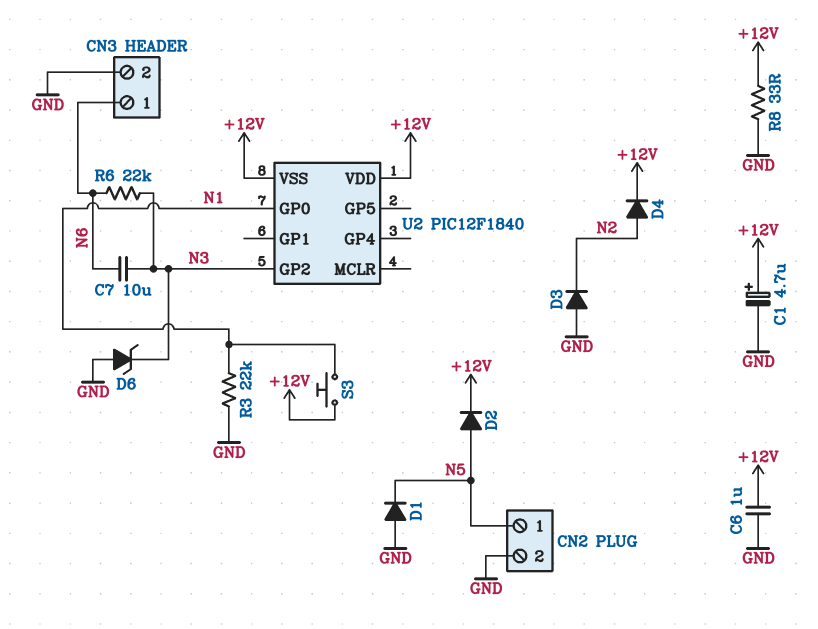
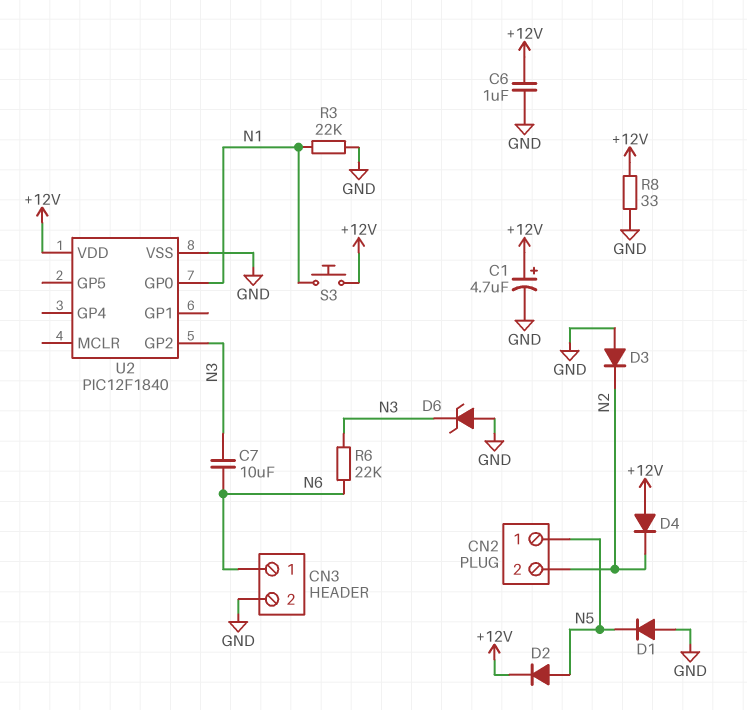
CN2 pin 2: GND -> N2
D4: diode (A N2, K +12V) -> diode (A +12V, K N2)
U2 pin VSS: +12V -> GND

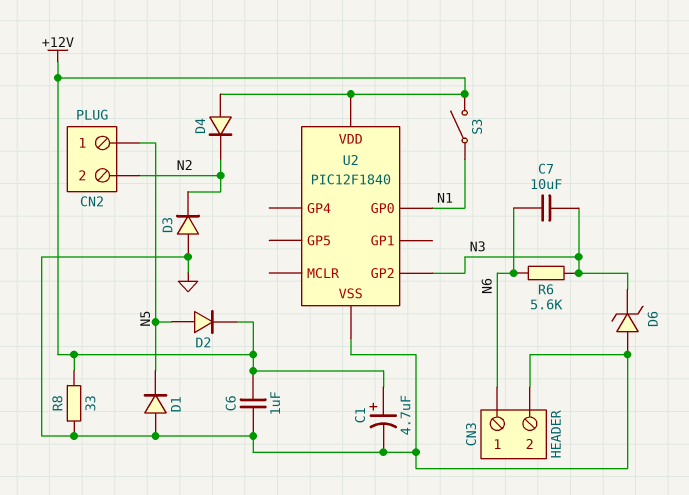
R3: 22k (GND, N1) -> none
R6: 22k (N3, N6) -> 5.6k (N3, N6)
S3: button (+12V, N1) -> switch (+12V, N1)

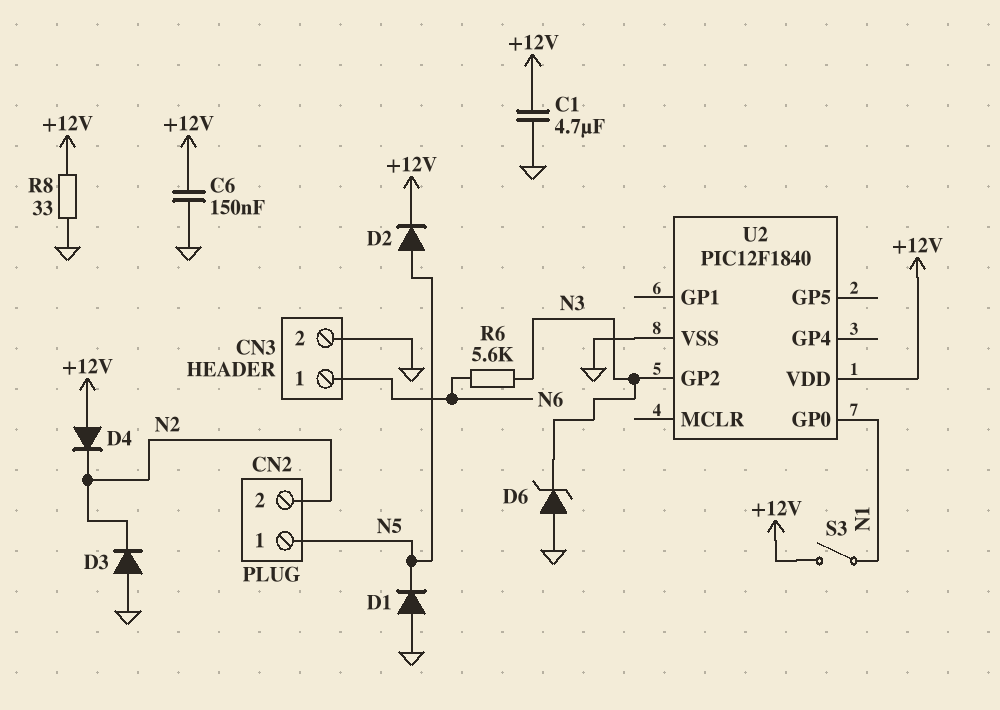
C1: 4.7uF (plus +12V, minus GND) -> 4.7uF (+12V, GND)
C6: 1uF (+12V, GND) -> 150nF (+12V, GND)
C7: 10uF (N3, N6) -> none

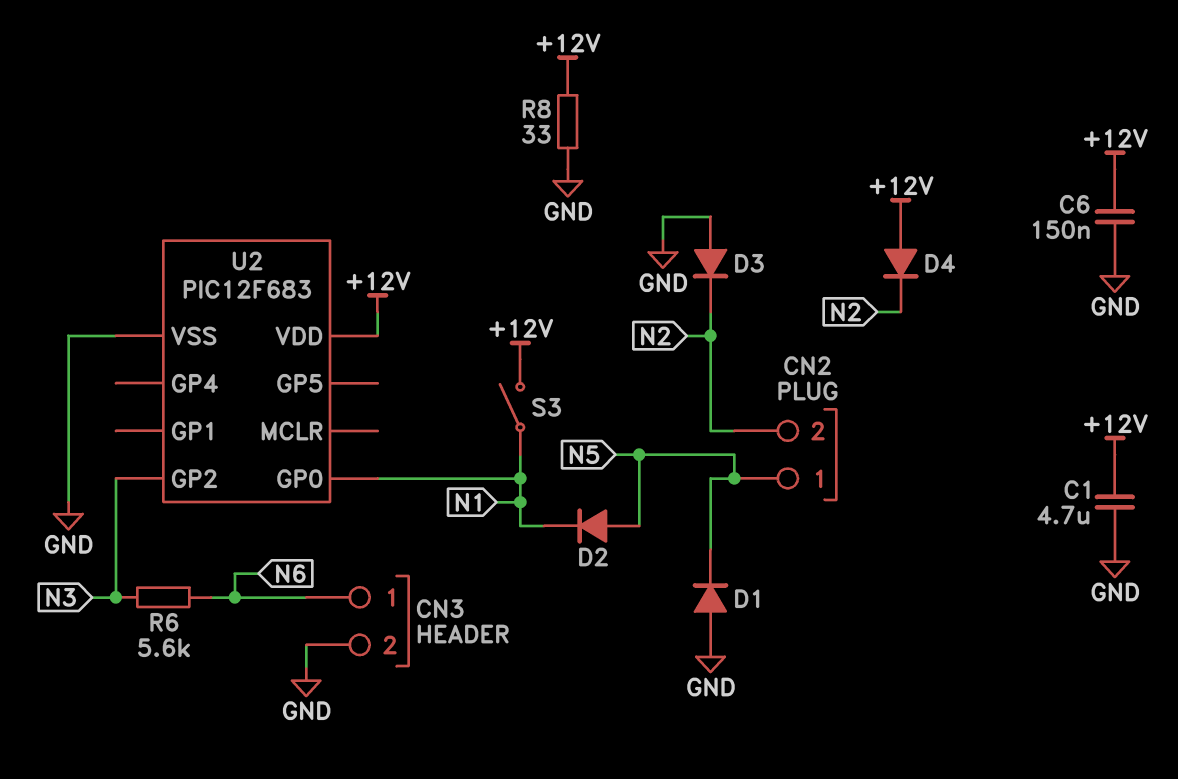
D2: diode (A N5, K +12V) -> diode (A N5, K N1)
D6: zener (A GND, K N3) -> none
U2: PIC12F1840 -> PIC12F683

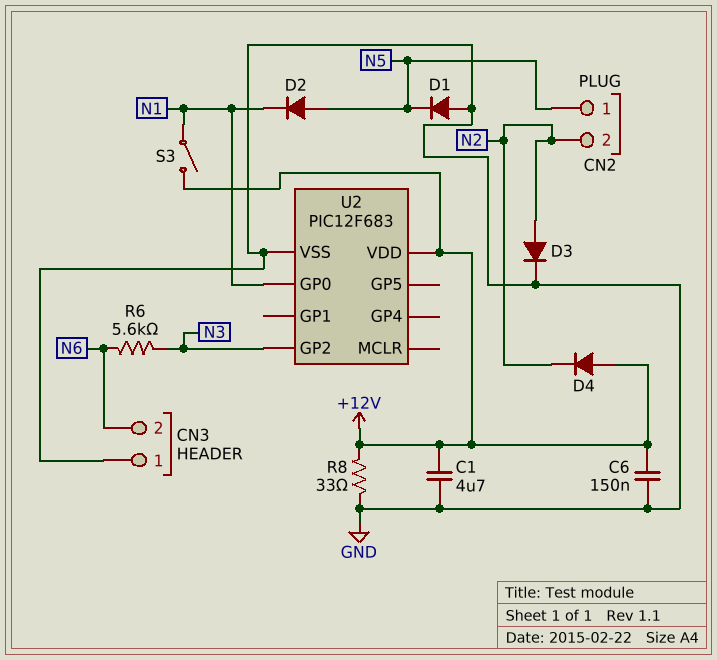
CN3 pin 1: N6 -> GND
CN3 pin 2: GND -> N6
D3: diode (A GND, K N2) -> diode (A N2, K GND)

